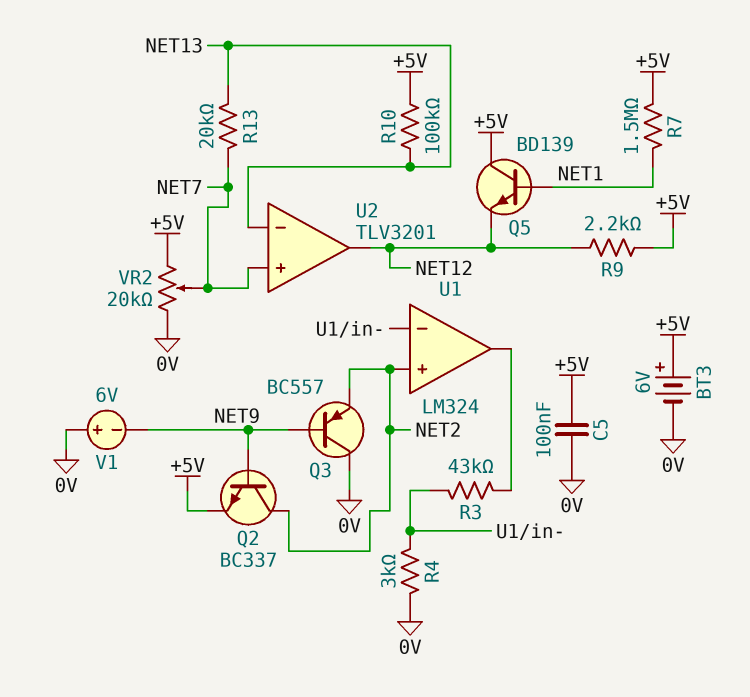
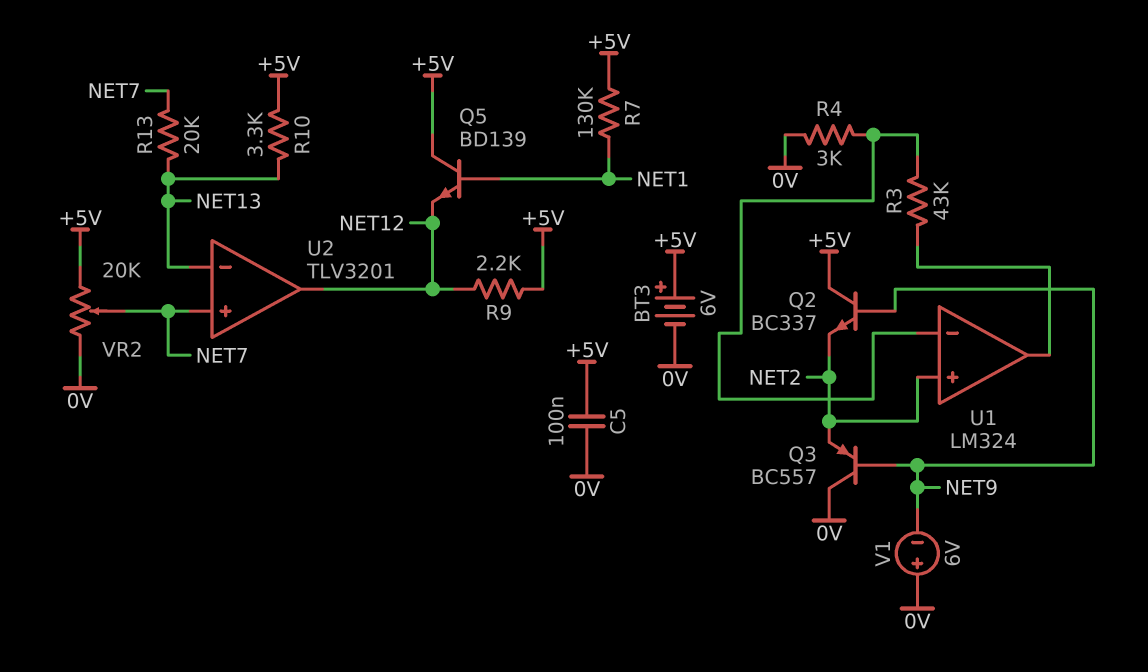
Q2: NPN BC337 (B NET9, C NET2, E +5V) -> NPN BC337 (B NET9, C +5V, E NET2)
R7: 1.5M (+5V, NET1) -> 130k (+5V, NET1)
R10: 100k (+5V, NET13) -> 3.3k (+5V, NET13)

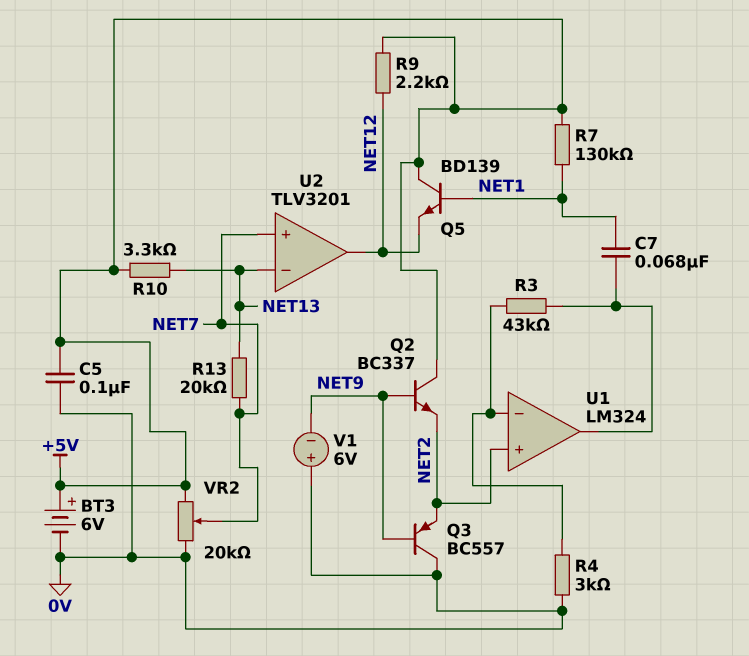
C7: none -> 68nF (NET1, U1/out)

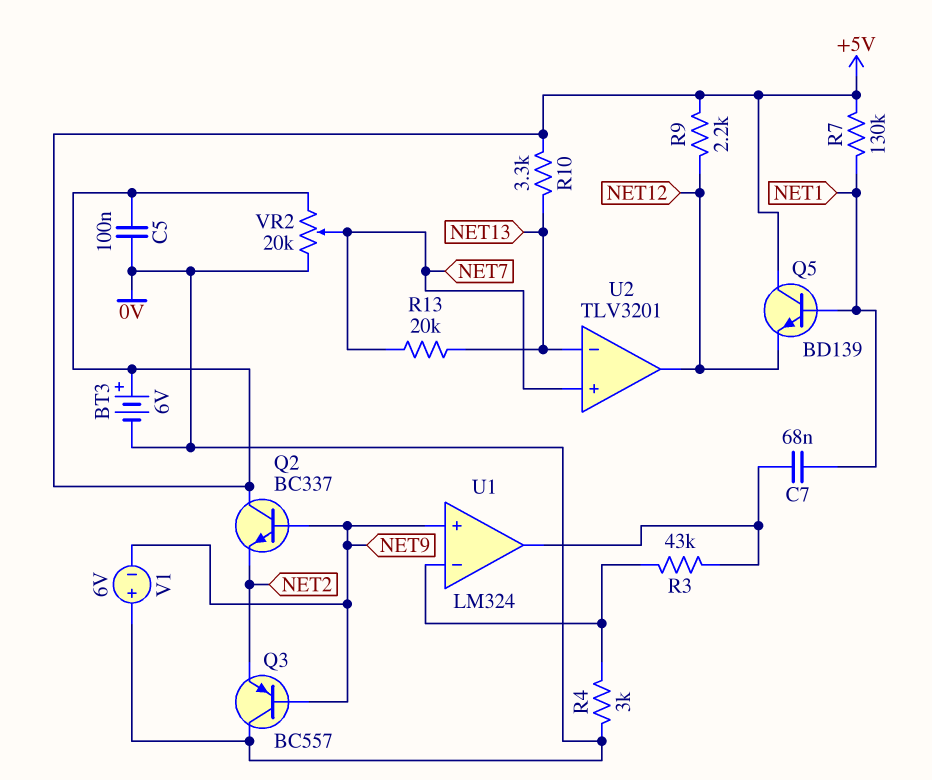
U1 pin in+: NET2 -> NET9

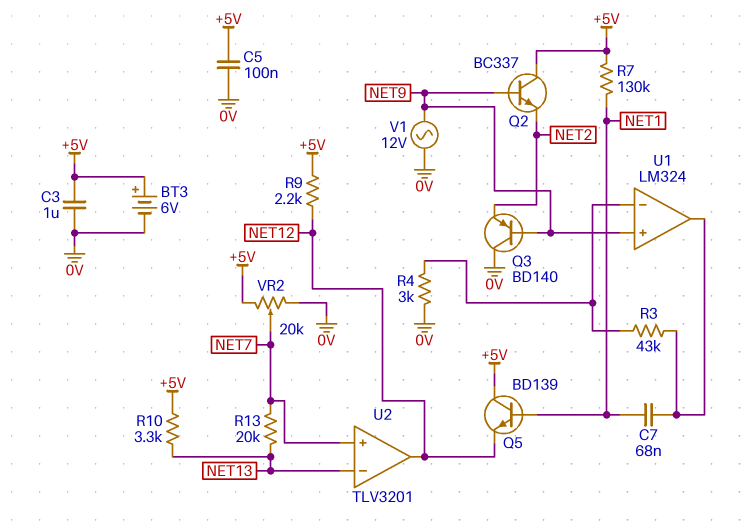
C3: none -> 1uF (+5V, 0V)
Q3: PNP BC557 (B NET9, C 0V, E NET2) -> PNP BD140 (B NET9, C 0V, E NET2)
V1: 6V (plus 0V, minus NET9) -> AC 12V (0V, NET9)

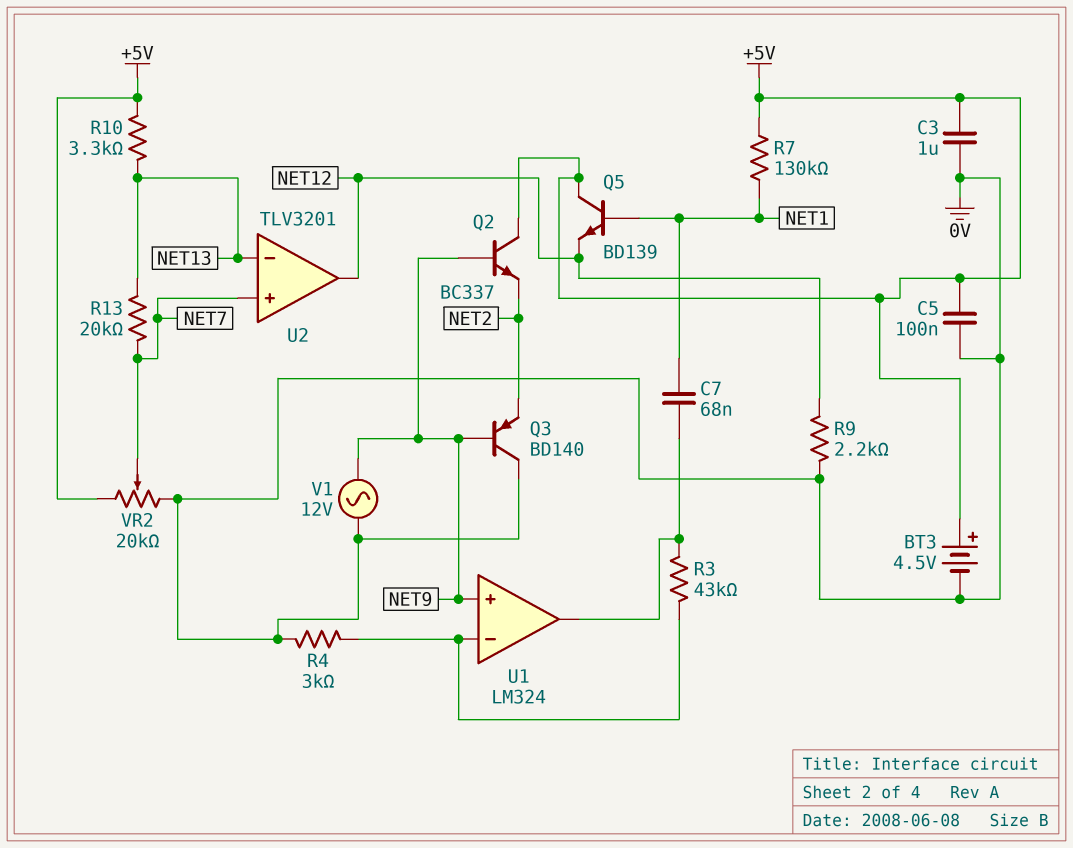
BT3: 6V (plus +5V, minus 0V) -> 4.5V (plus +5V, minus 0V)
R9: 2.2k (+5V, NET12) -> 2.2k (0V, NET12)

